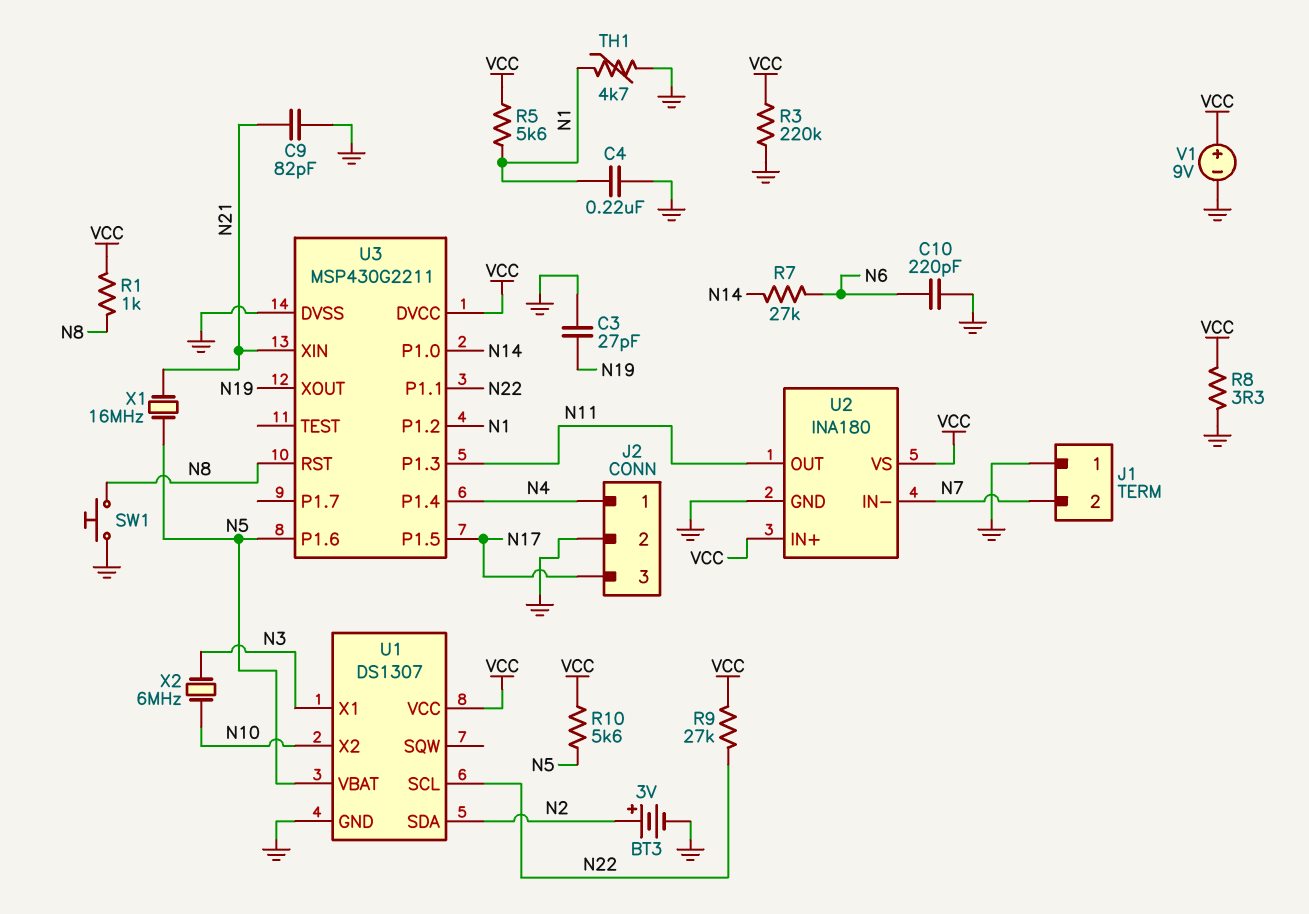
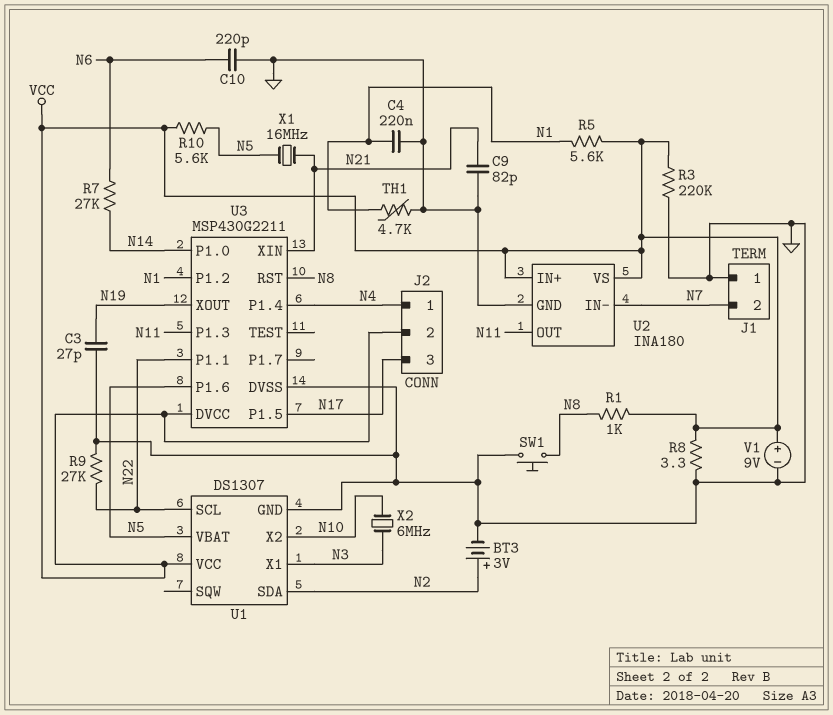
J2 pin 2: GND -> VCC
R9: 27k (N22, VCC) -> 27k (GND, N22)

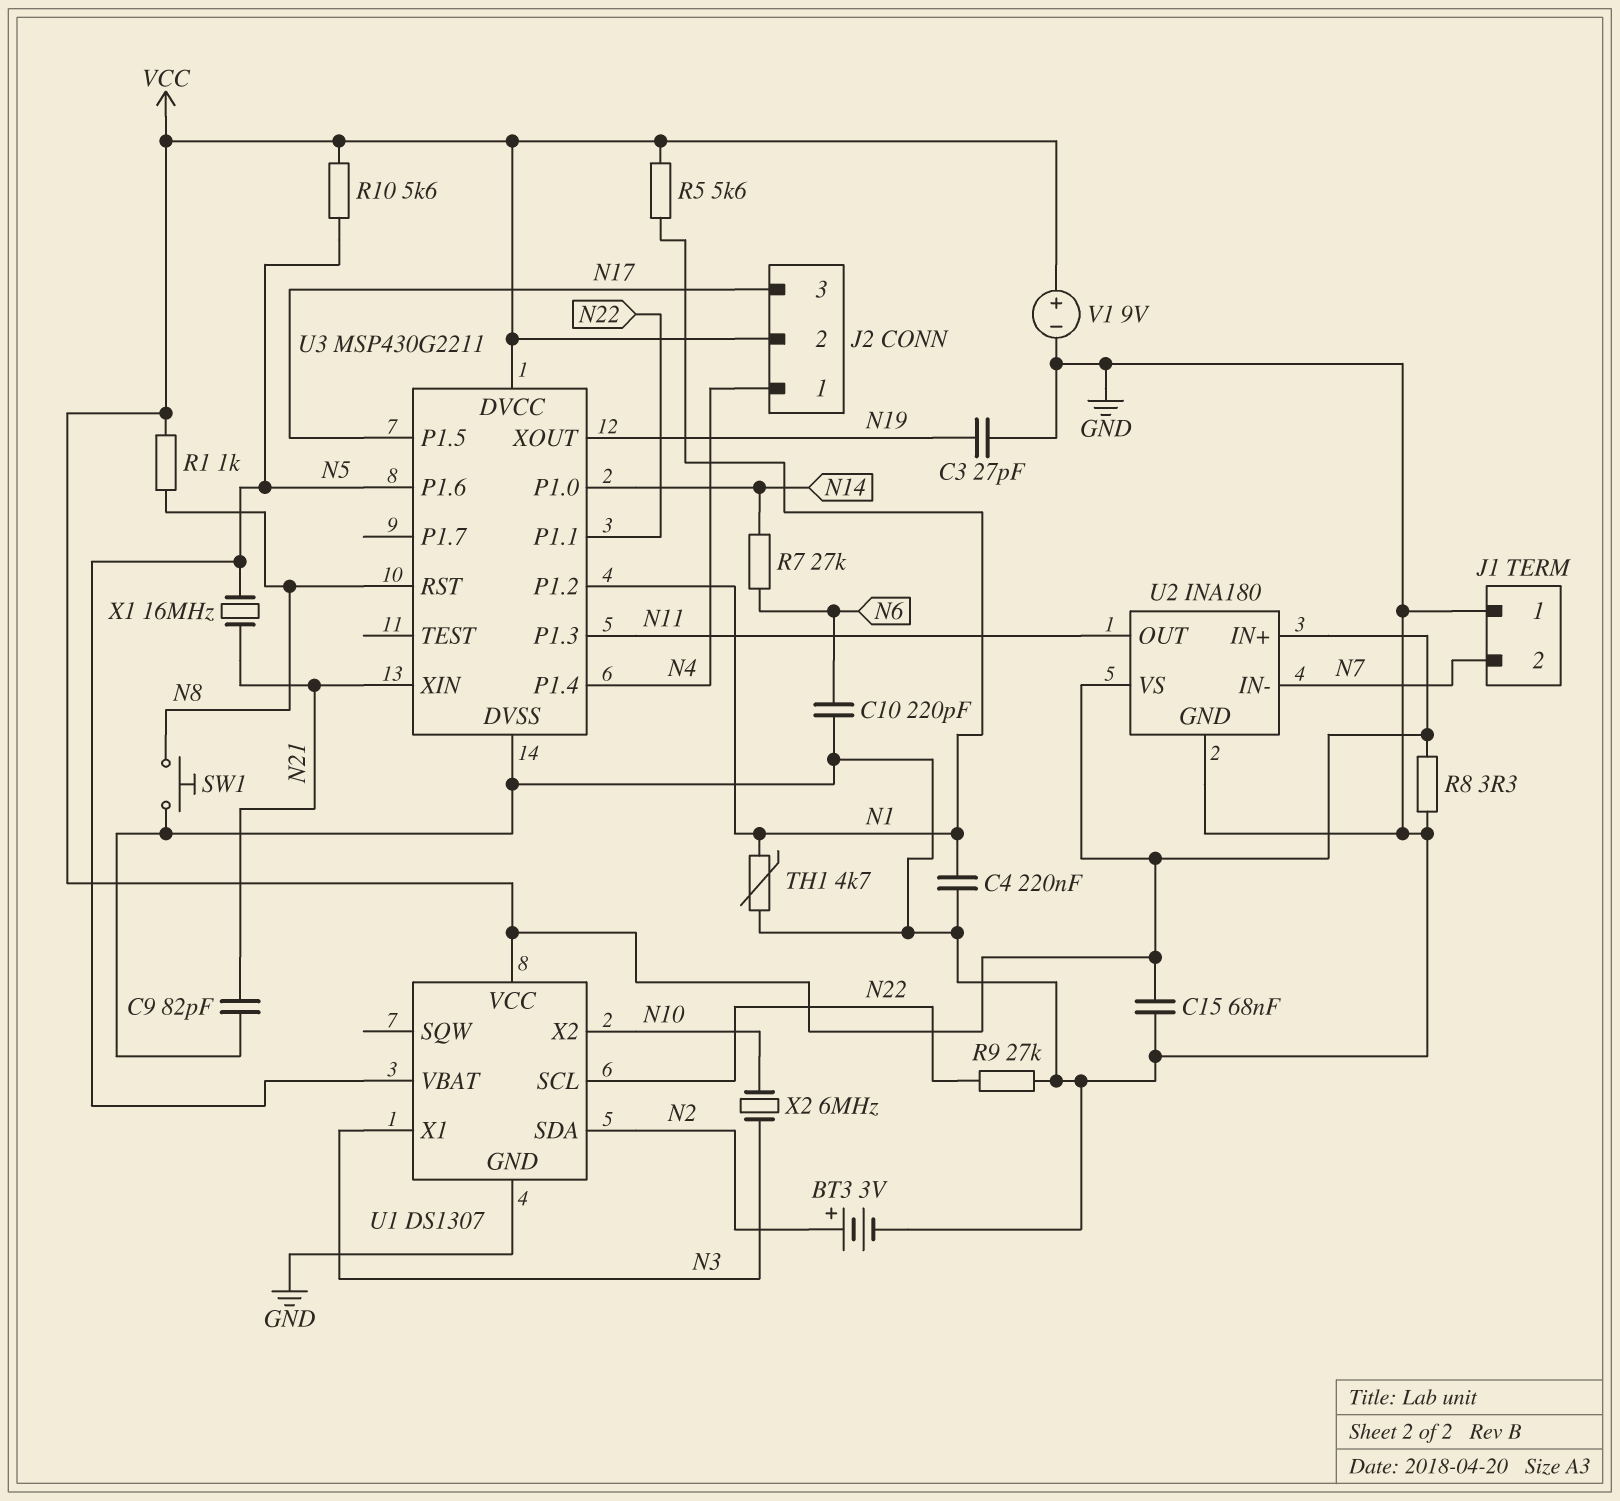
C15: none -> 68nF (GND, VCC)
R3: 220k (GND, VCC) -> none

